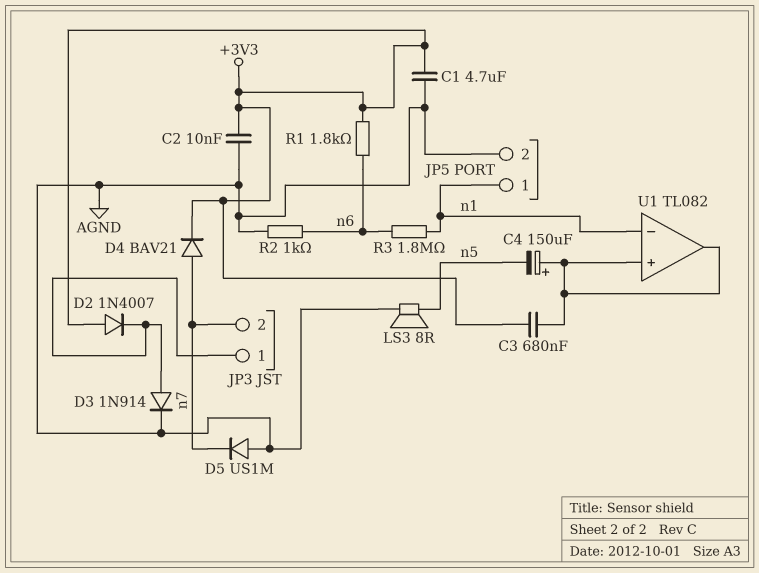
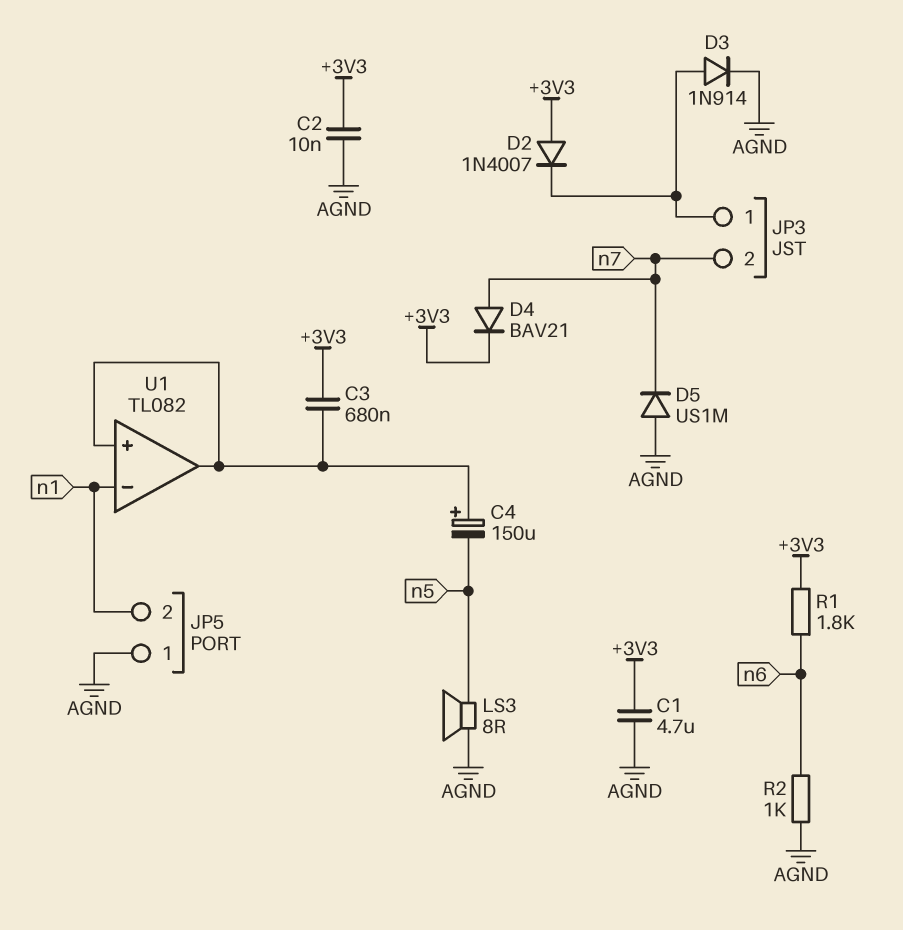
JP5 pin 1: n1 -> AGND
JP5 pin 2: AGND -> n1
R3: 1.8M (n1, n6) -> none

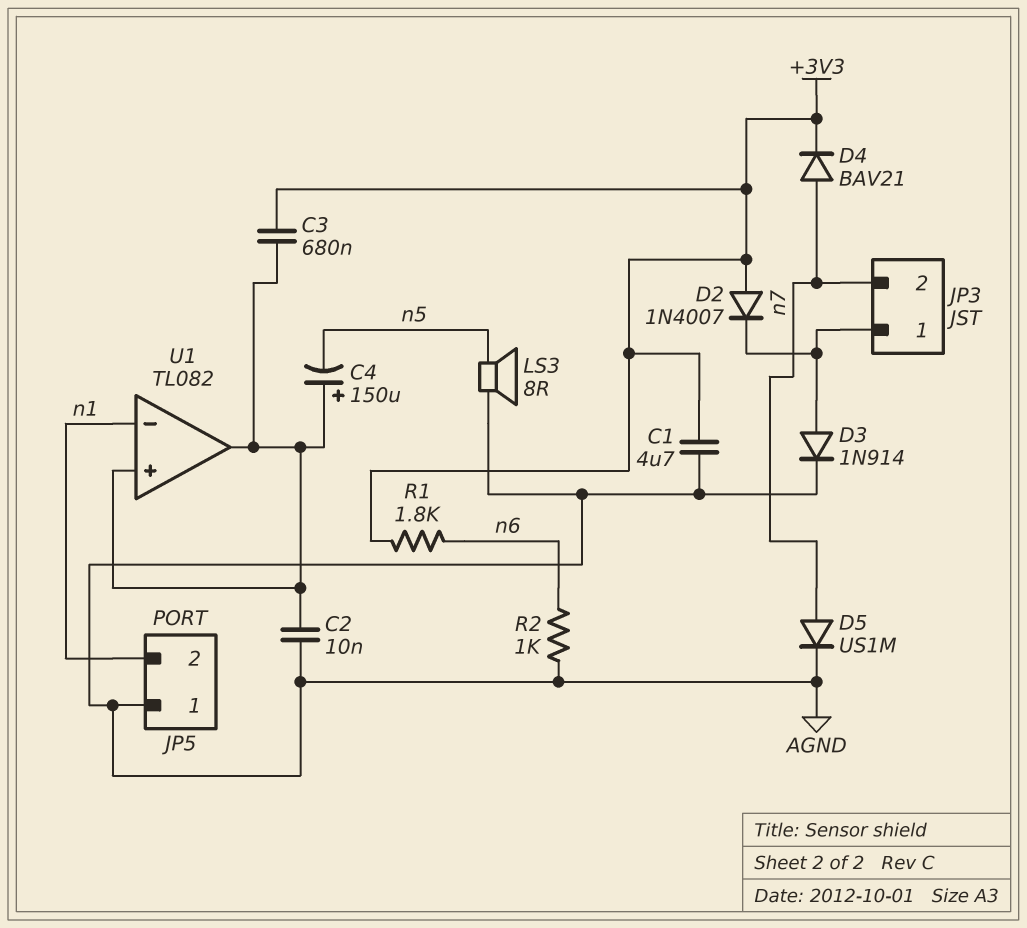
C2: 10nF (+3V3, AGND) -> 10nF (AGND, U1/in+)
D5: diode US1M (A AGND, K n7) -> diode US1M (A n7, K AGND)

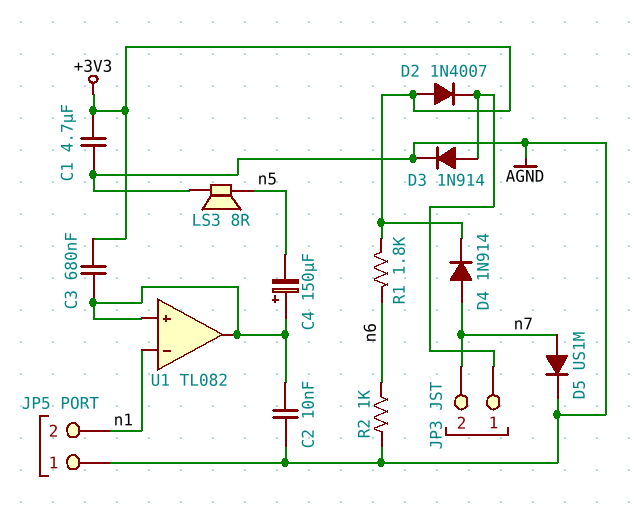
D4: diode BAV21 (A n7, K +3V3) -> diode 1N914 (A n7, K +3V3)

